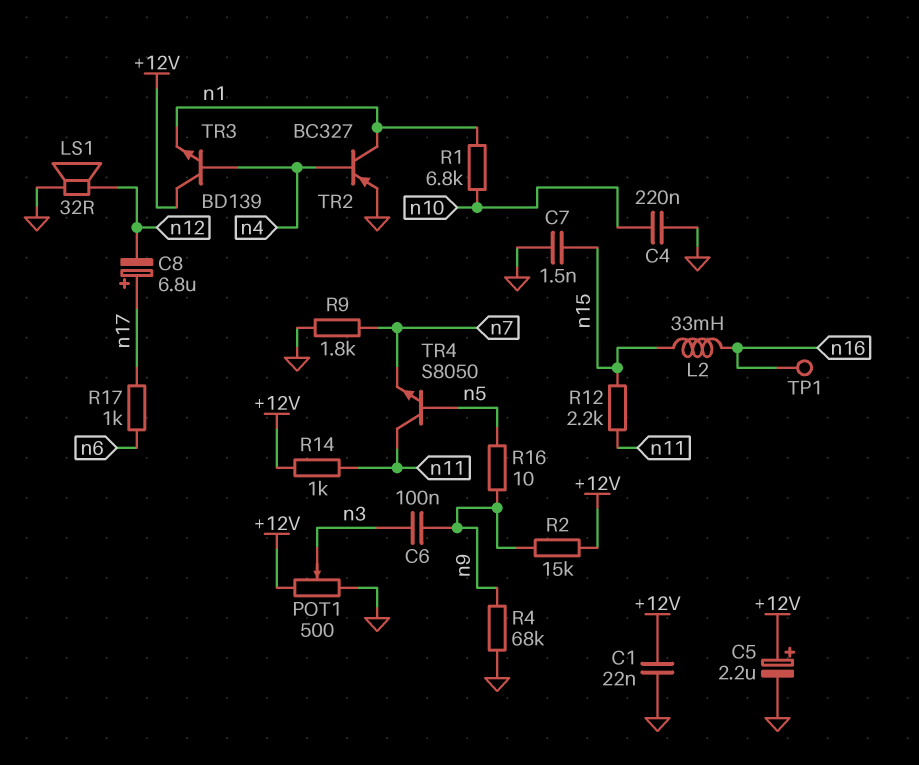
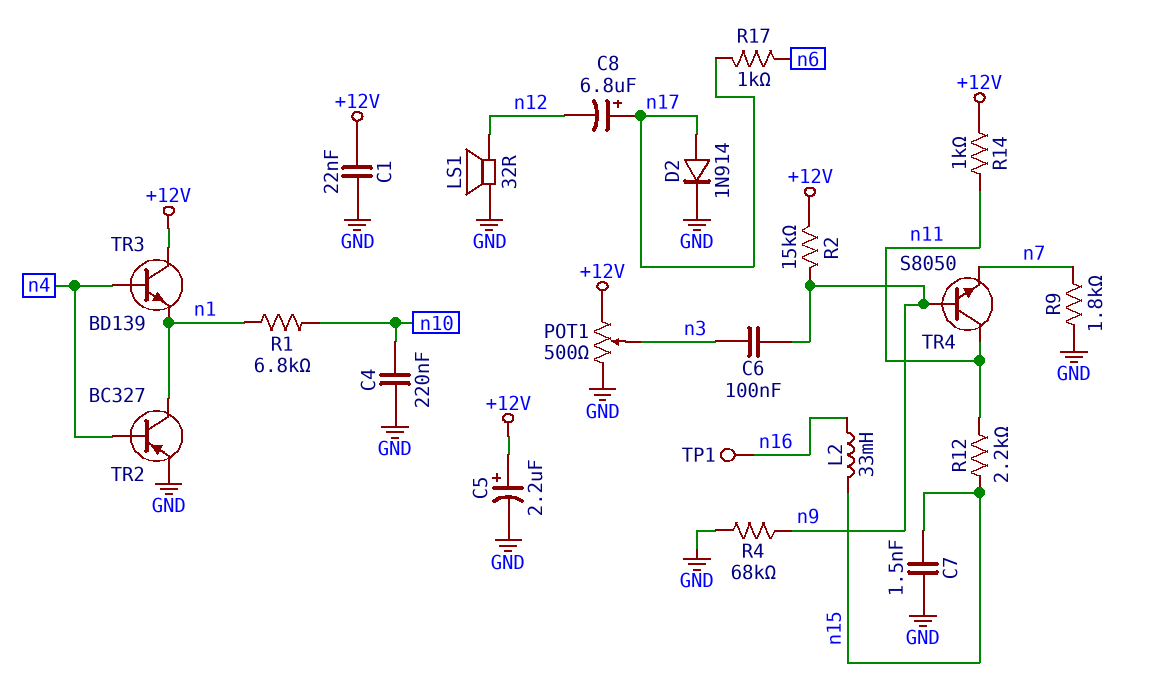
D2: none -> diode 1N914 (A n17, K GND)
R16: 10 (n5, n9) -> none
TR4: NPN S8050 (B n5, C n11, E n7) -> NPN S8050 (B n9, C n11, E n7)

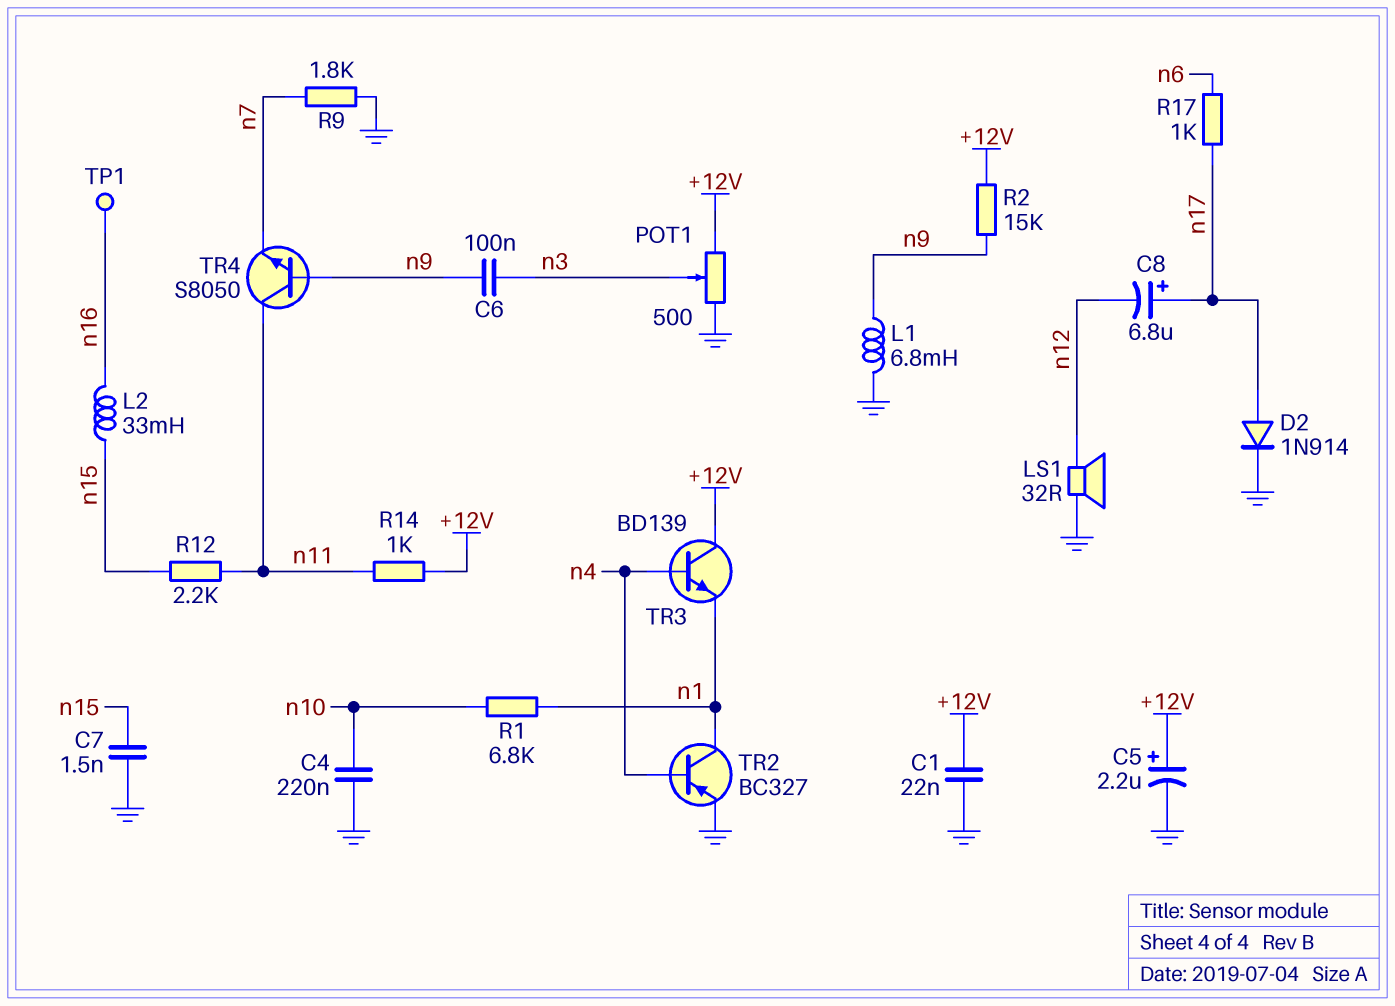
L1: none -> 6.8mH (GND, n9)
R4: 68k (GND, n9) -> none

